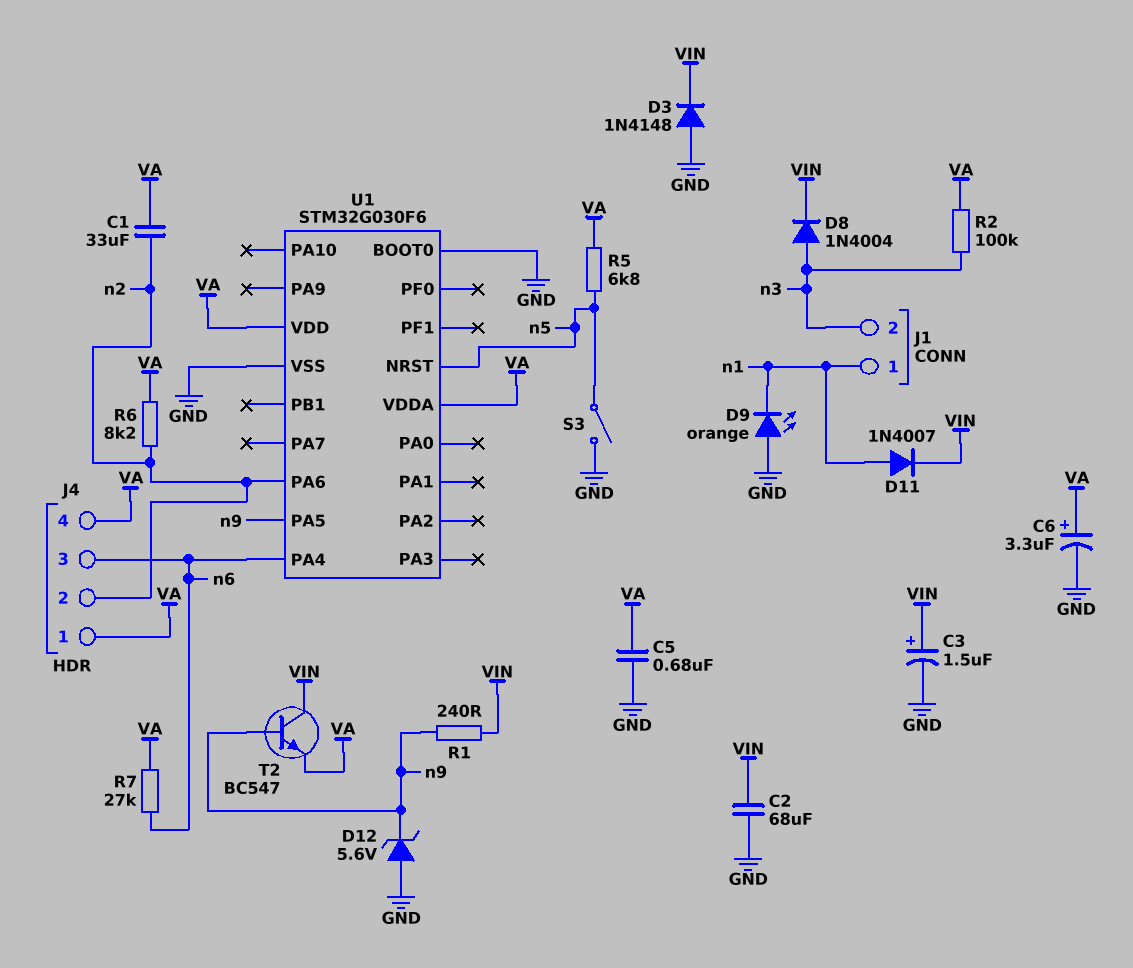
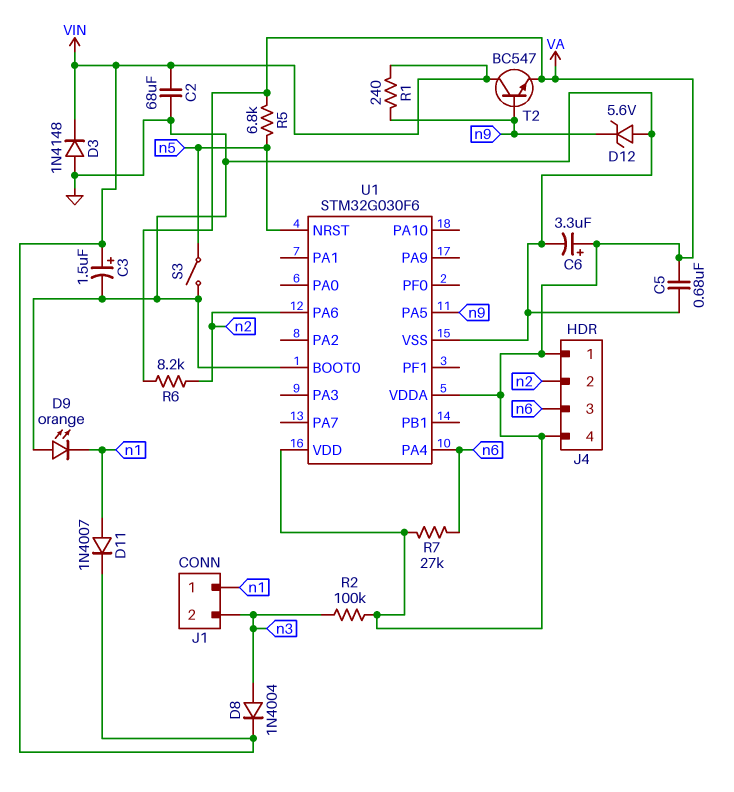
C1: 33uF (VA, n2) -> none

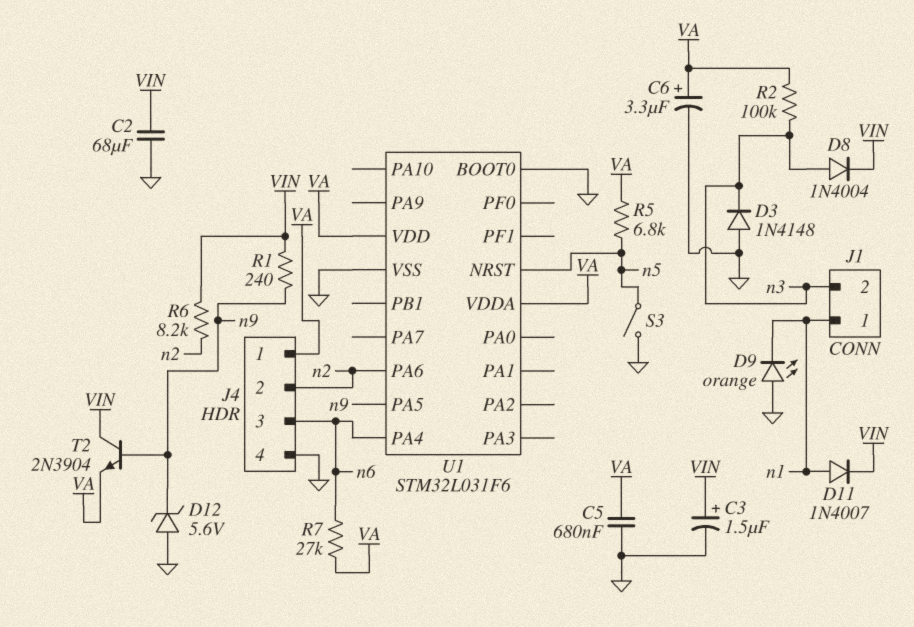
D3: diode 1N4148 (A GND, K VIN) -> diode 1N4148 (A GND, K n3)
J4 pin 4: VA -> GND
R6: 8.2k (VA, n2) -> 8.2k (VIN, n2)
T2: NPN BC547 (B n9, C VIN, E VA) -> NPN 2N3904 (B n9, C VIN, E VA)
U1: STM32G030F6 -> STM32L031F6

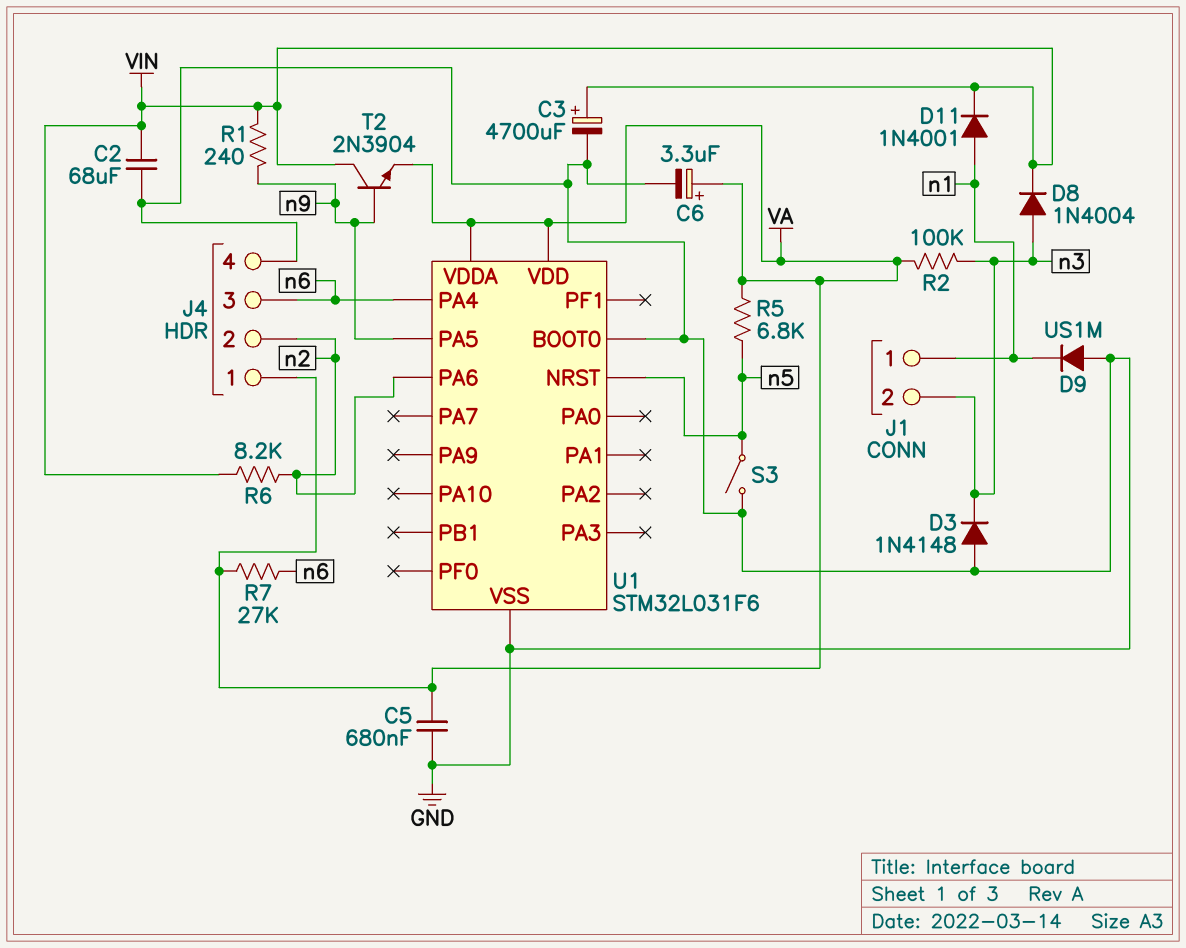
C3: 1.5uF (plus VIN, minus GND) -> 4700uF (plus VIN, minus GND)
D9: LED orange (A GND, K n1) -> diode US1M (A GND, K n1)
D11: diode 1N4007 (A n1, K VIN) -> diode 1N4001 (A n1, K VIN)
D12: zener 5.6V (A GND, K n9) -> none

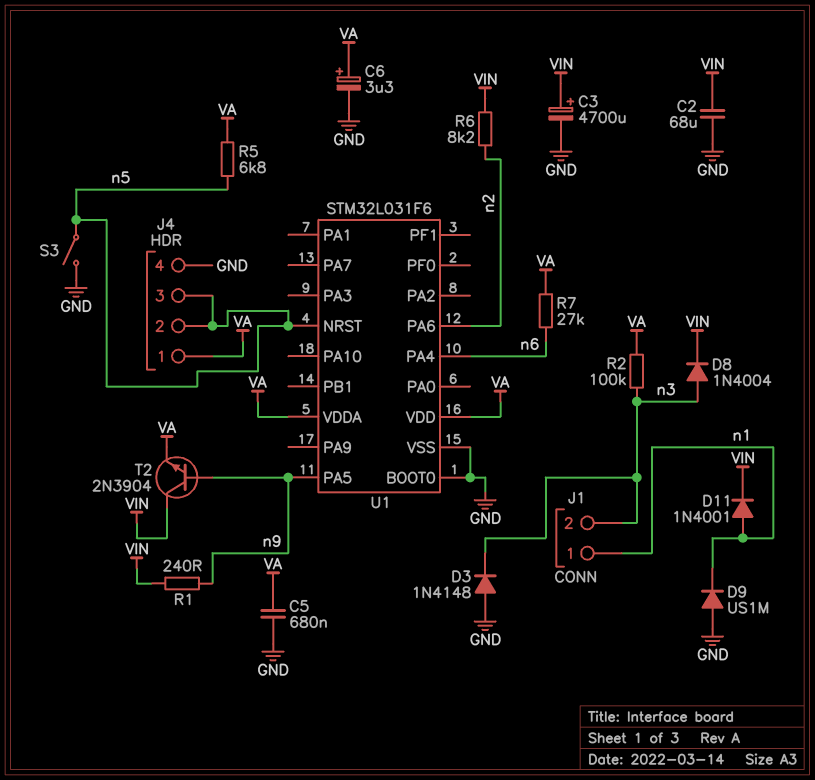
J4 pin 2: n2 -> n5
J4 pin 3: n6 -> n5

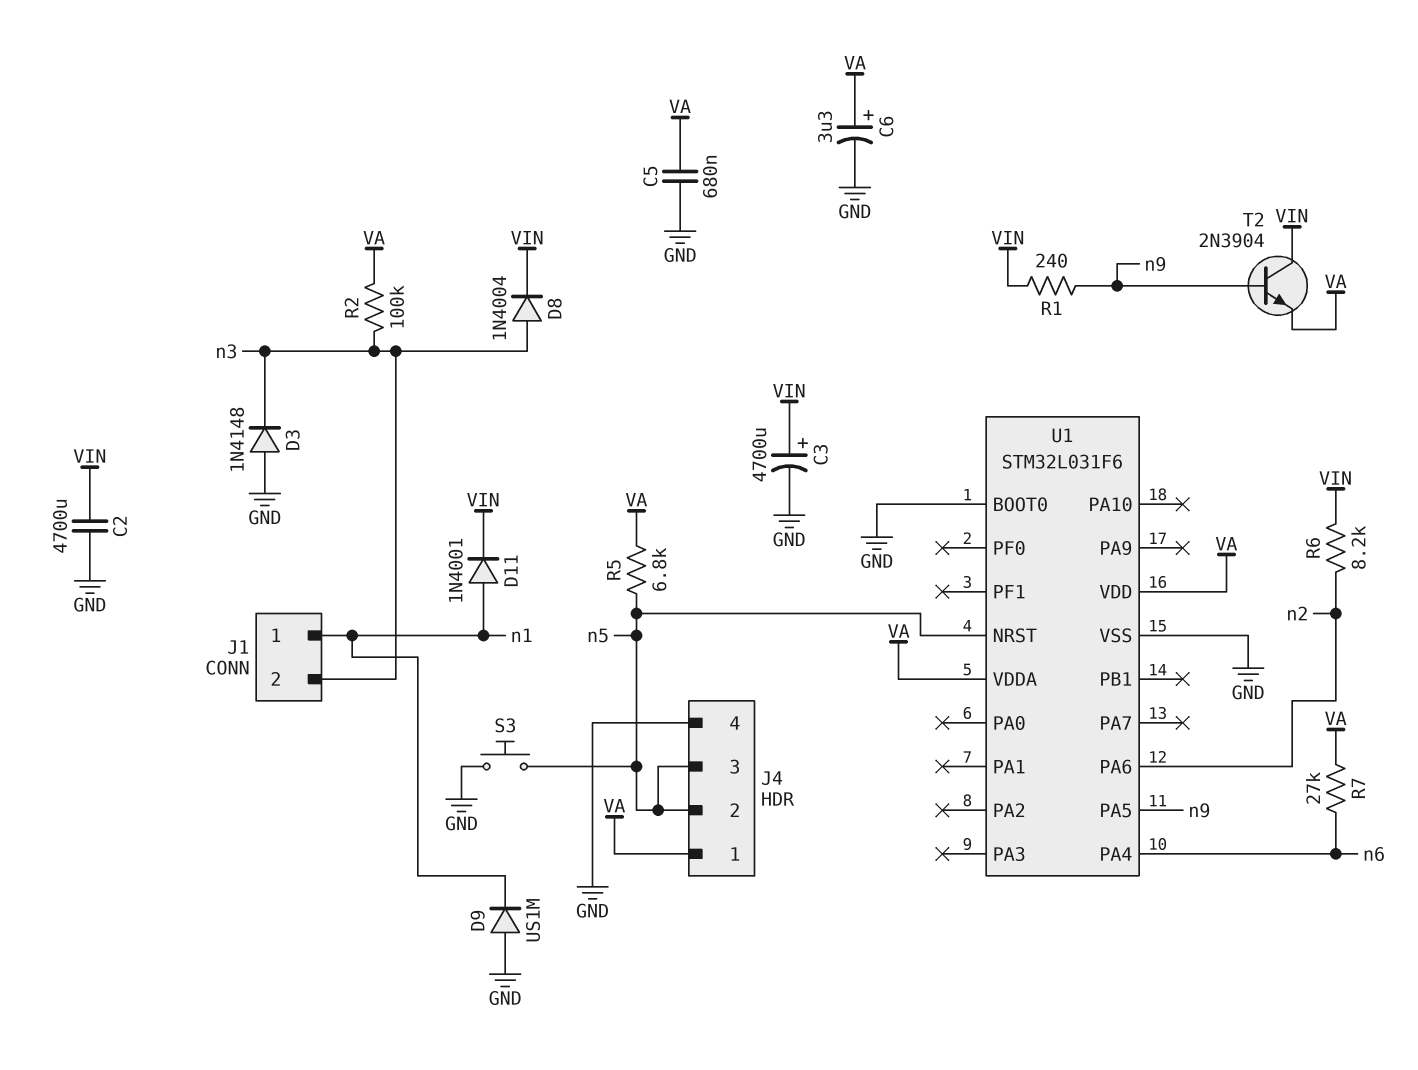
C2: 68uF (GND, VIN) -> 4700uF (GND, VIN)
S3: switch (GND, n5) -> button (GND, n5)

